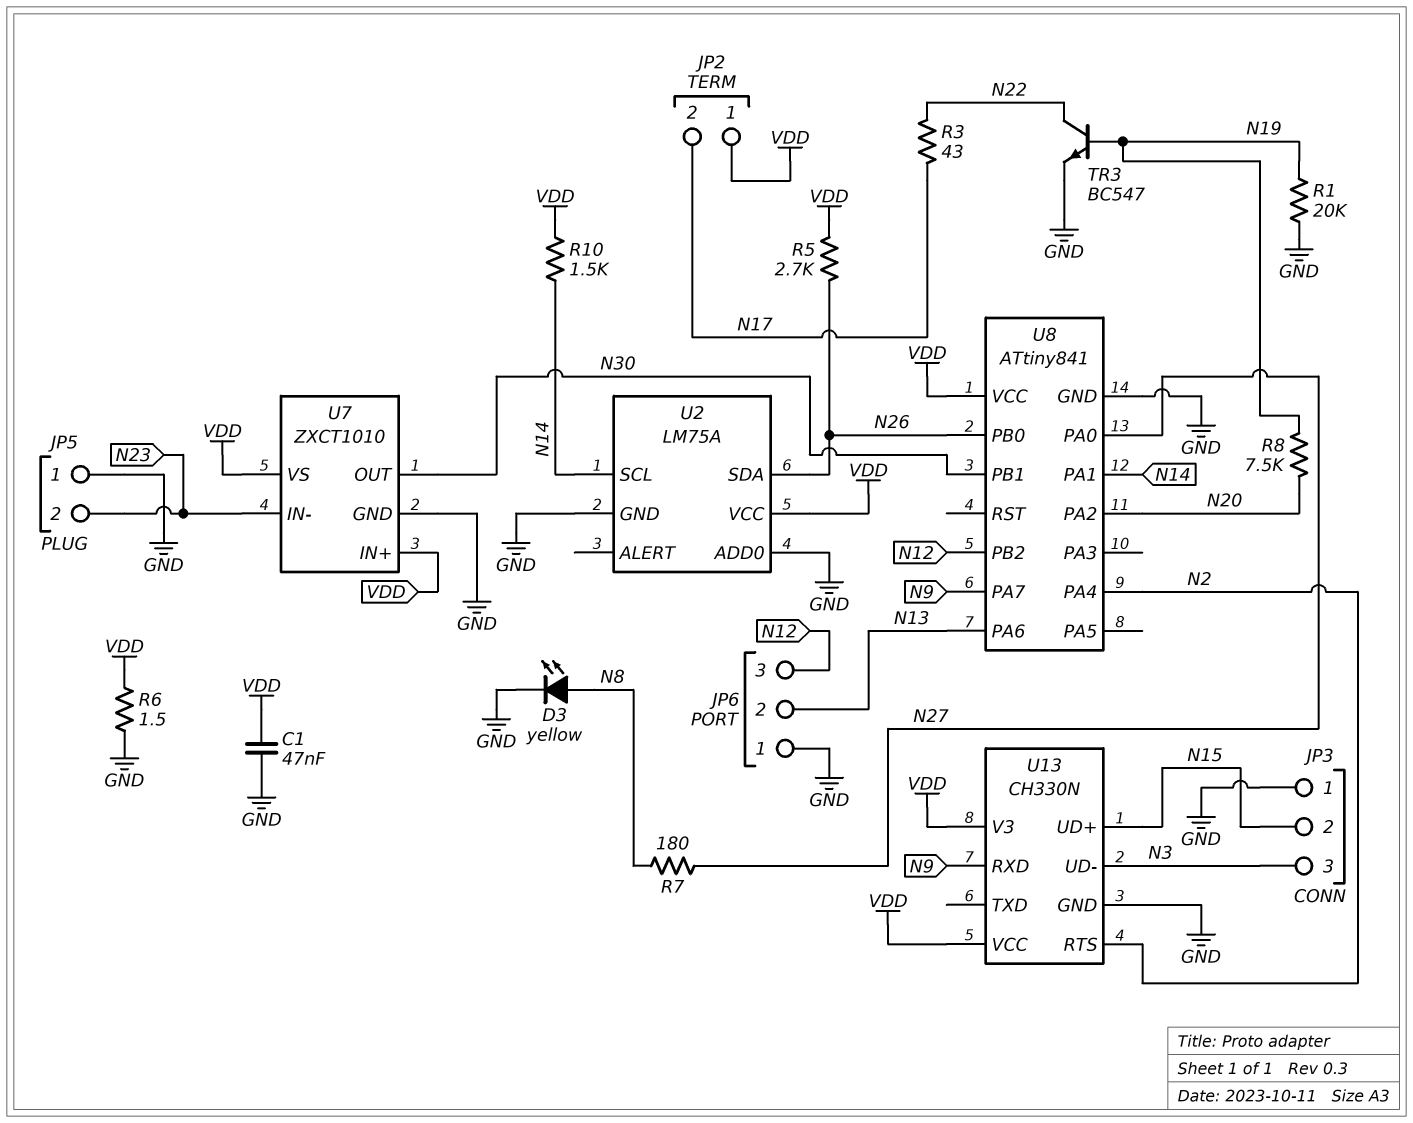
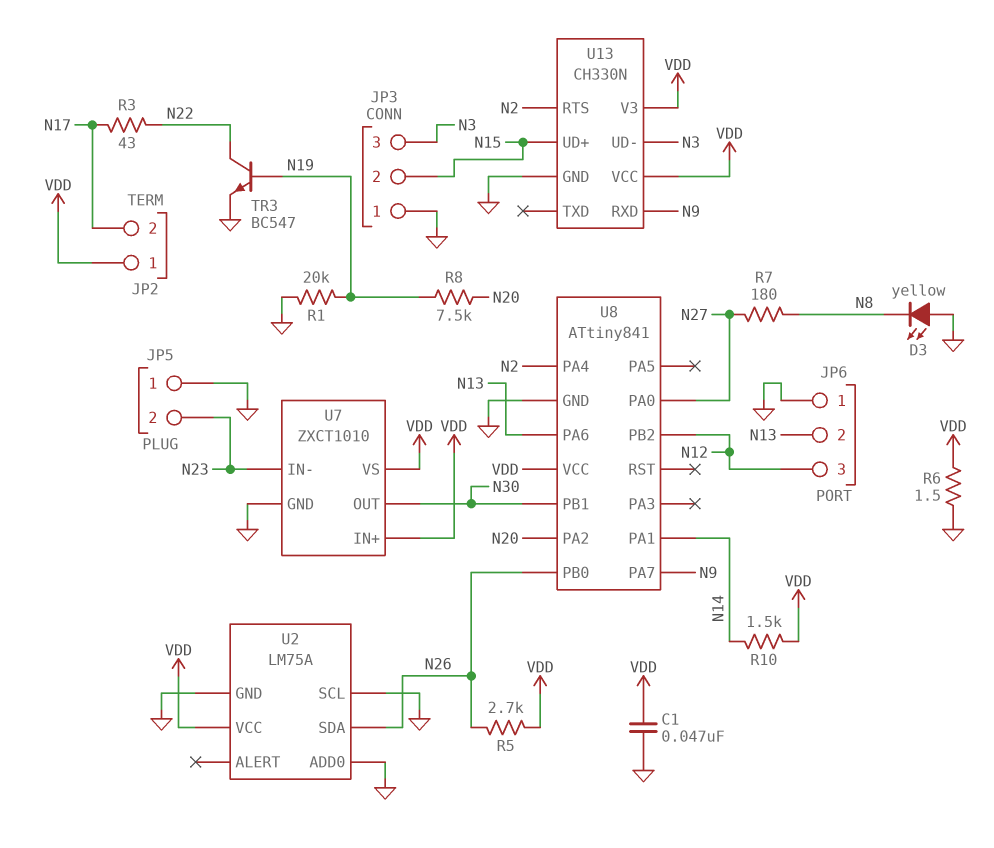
D3: LED yellow (A N8, K GND) -> LED yellow (A GND, K N8)
U2 pin SCL: N14 -> GND

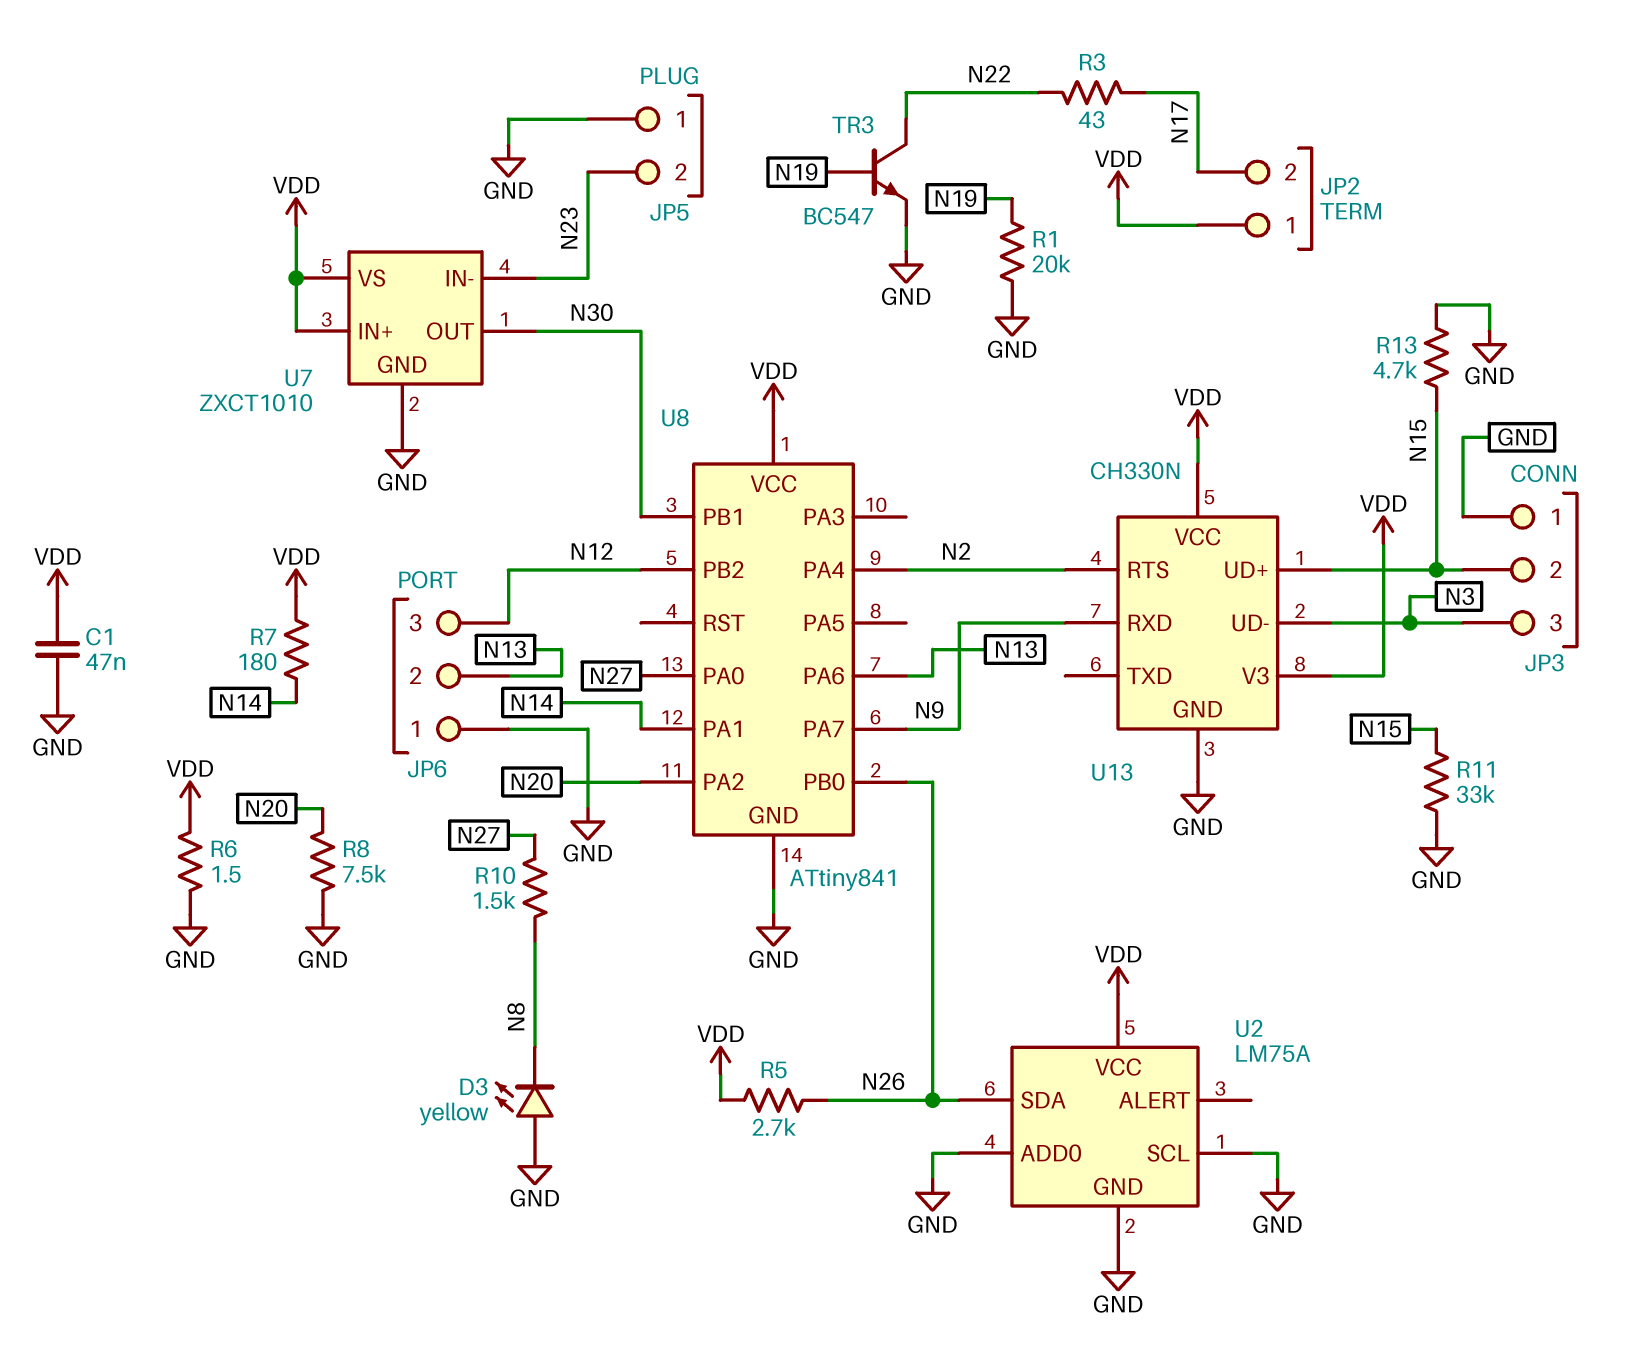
R7: 180 (N8, N27) -> 180 (N14, VDD)
R8: 7.5k (N19, N20) -> 7.5k (GND, N20)
R10: 1.5k (N14, VDD) -> 1.5k (N8, N27)
R11: none -> 33k (GND, N15)
R13: none -> 4.7k (GND, N15)

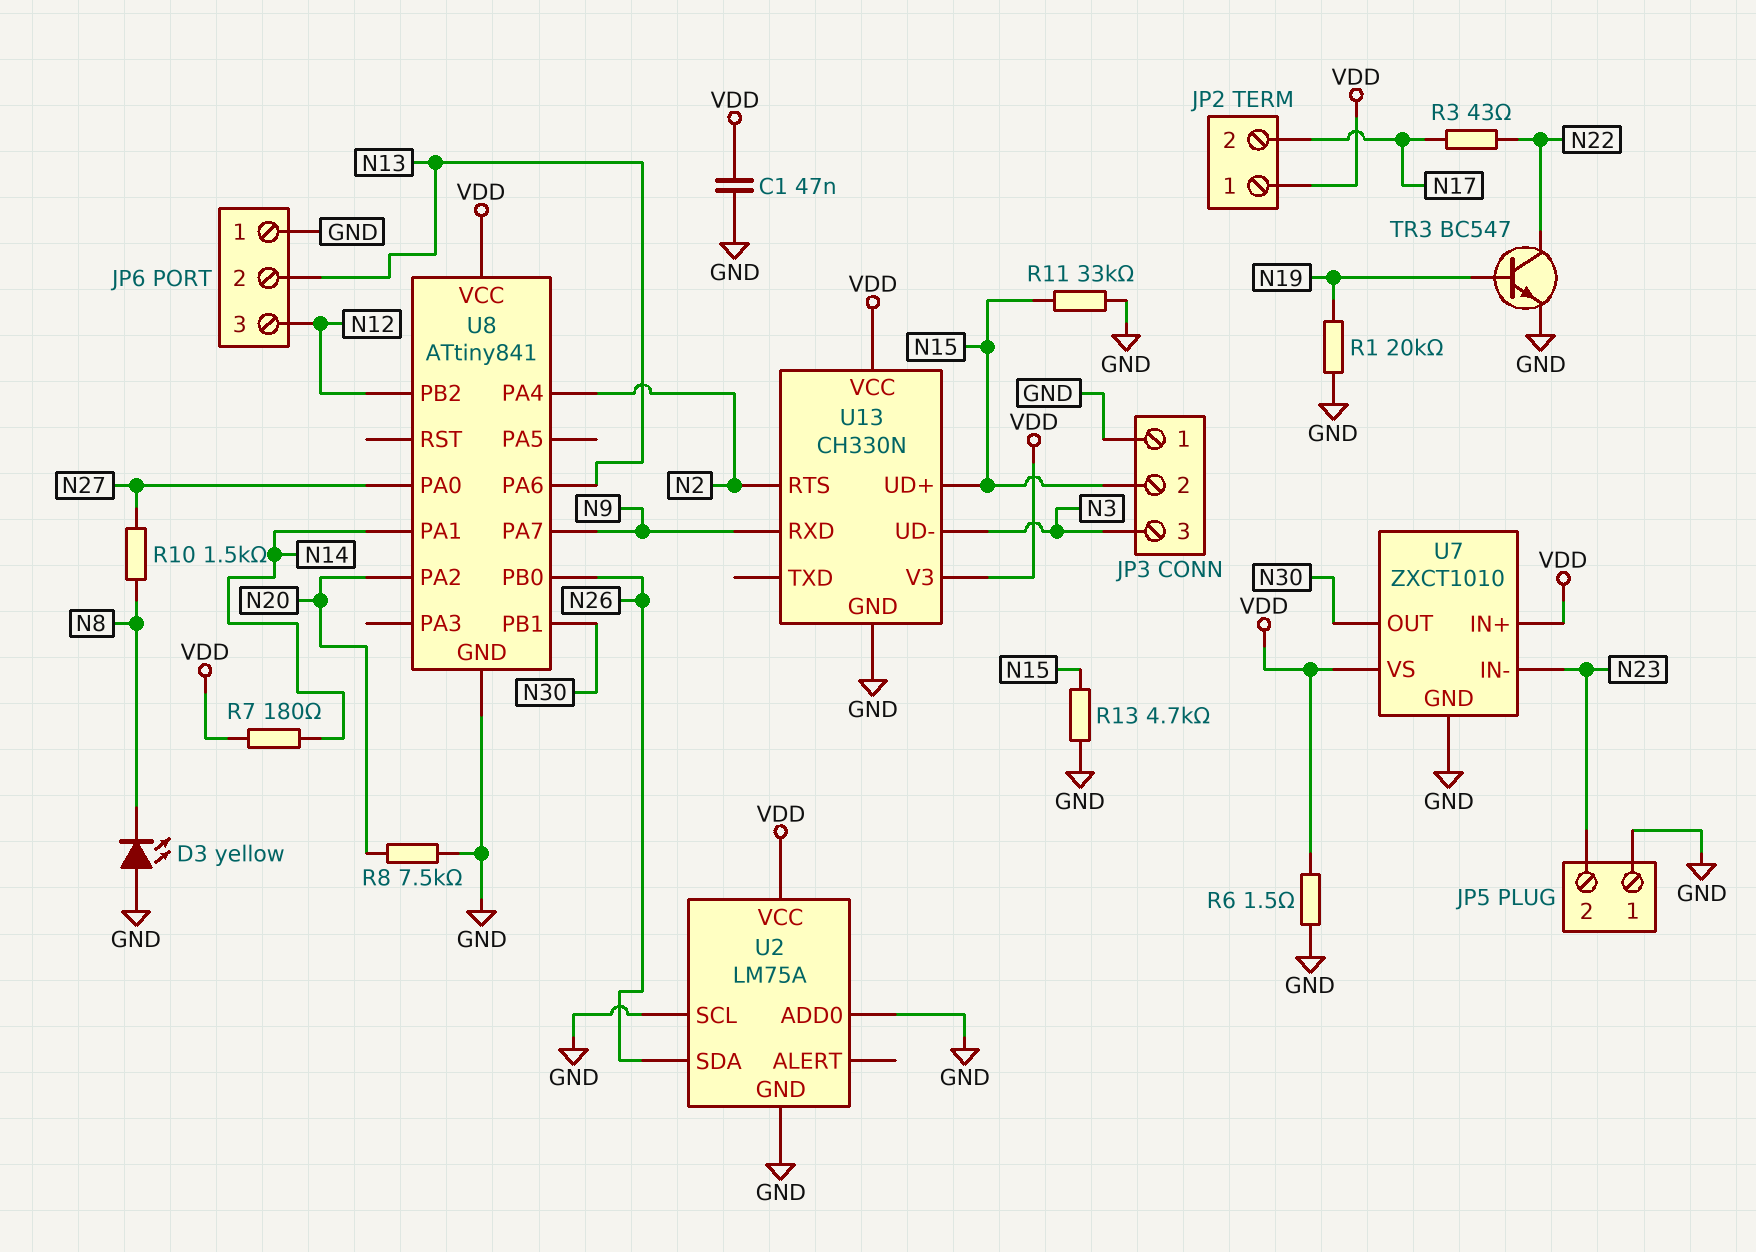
R5: 2.7k (N26, VDD) -> none

